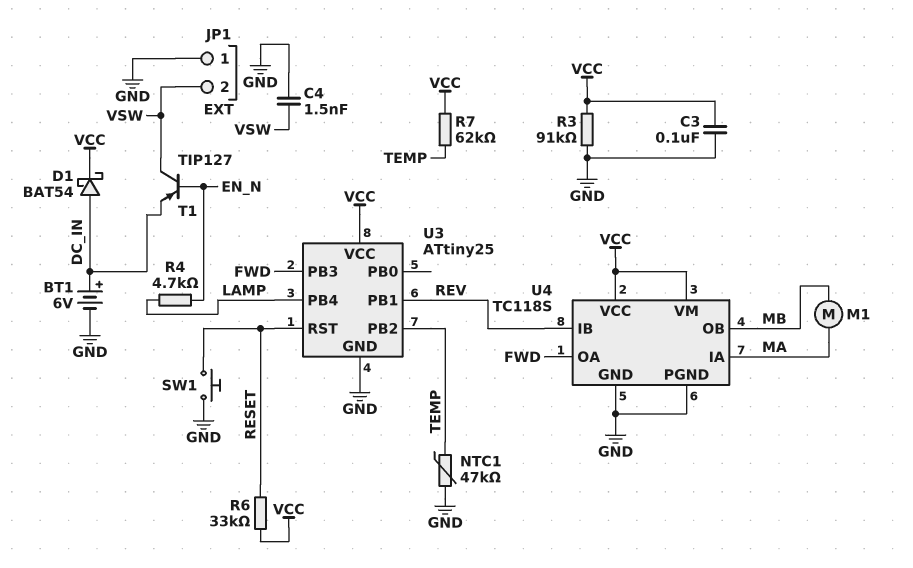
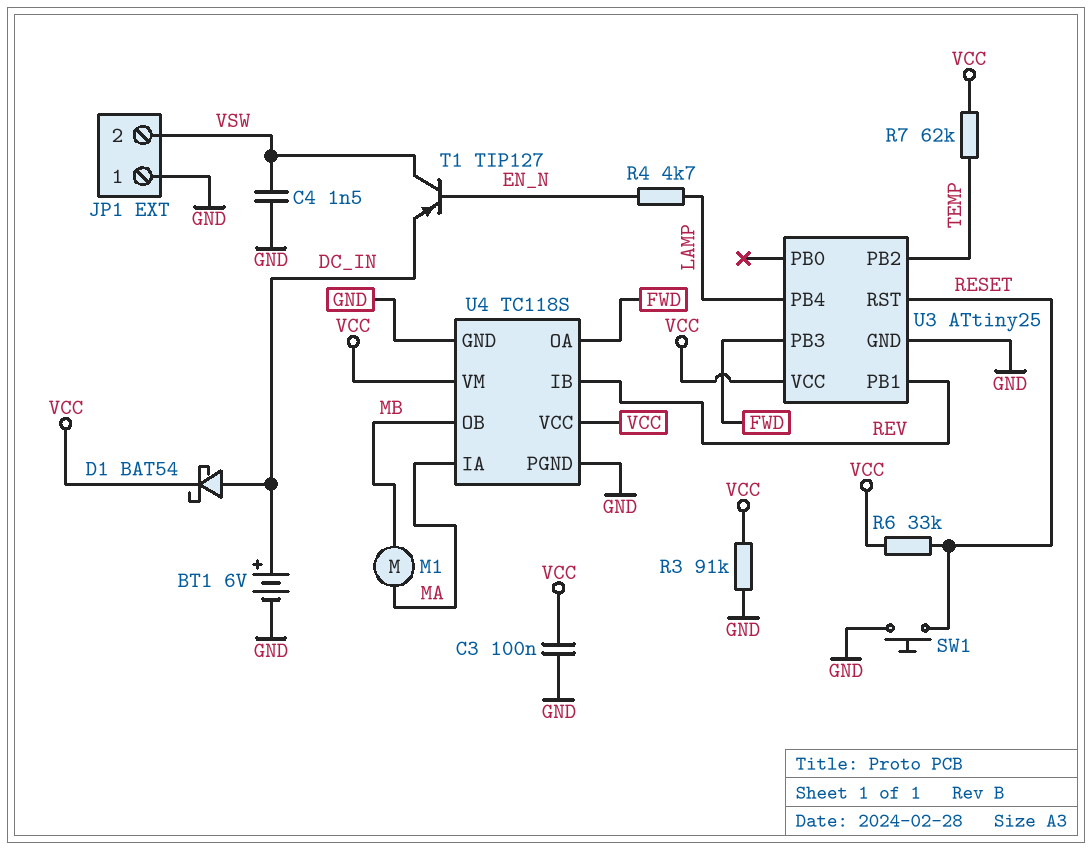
NTC1: 47k (GND, TEMP) -> none

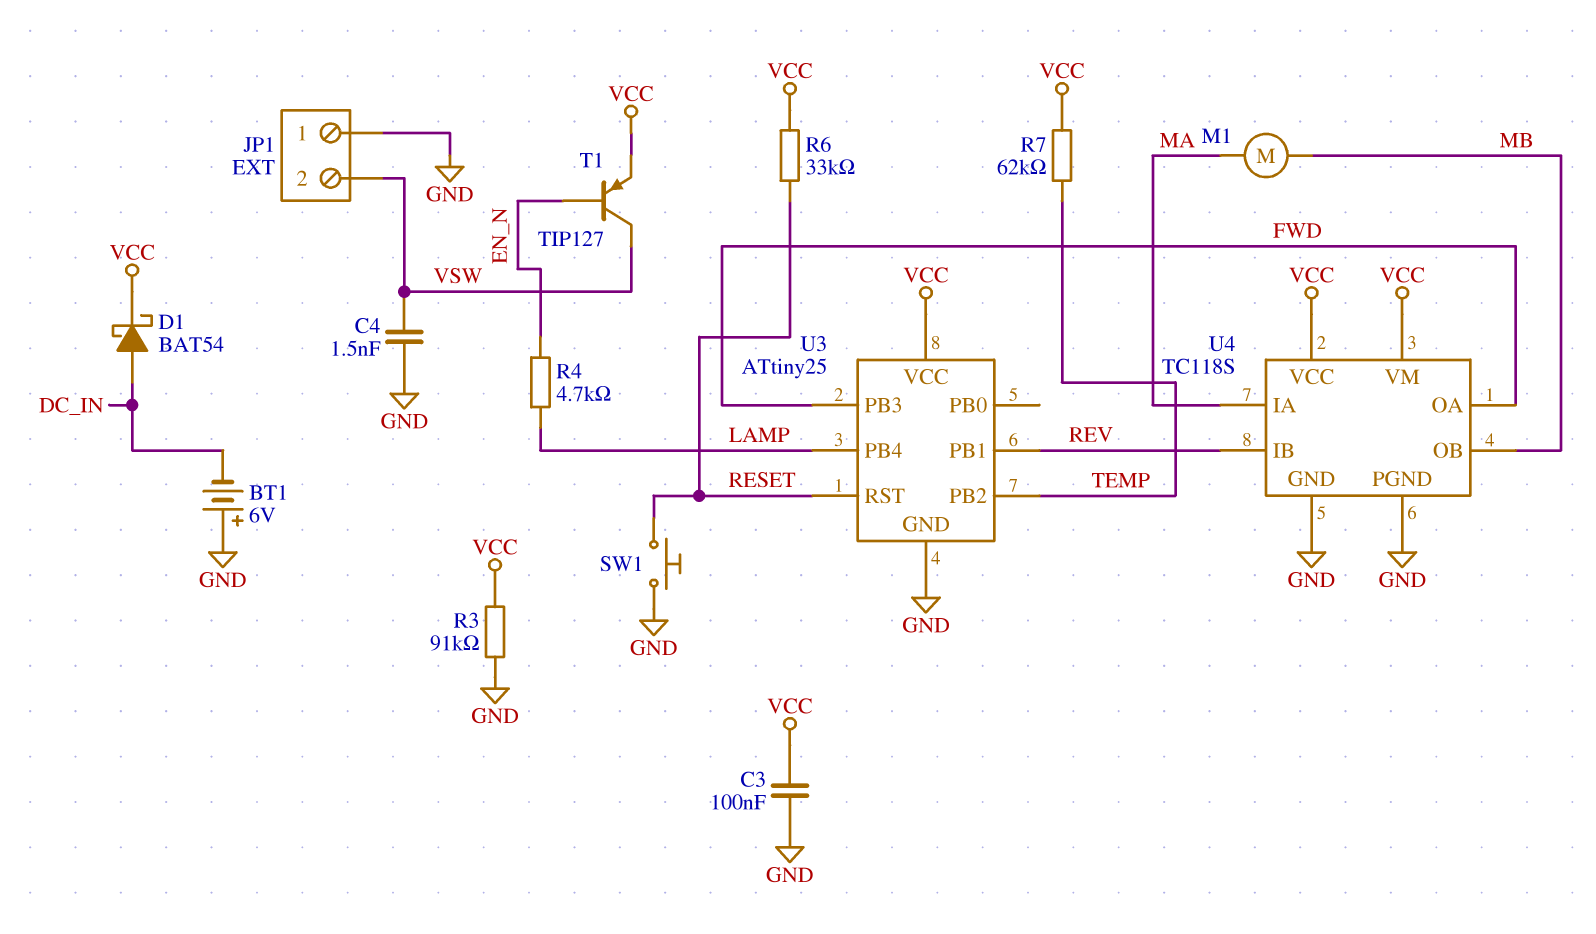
BT1: 6V (plus DC_IN, minus GND) -> 6V (plus GND, minus DC_IN)
T1: PNP TIP127 (B EN_N, C VSW, E DC_IN) -> PNP TIP127 (B EN_N, C VSW, E VCC)

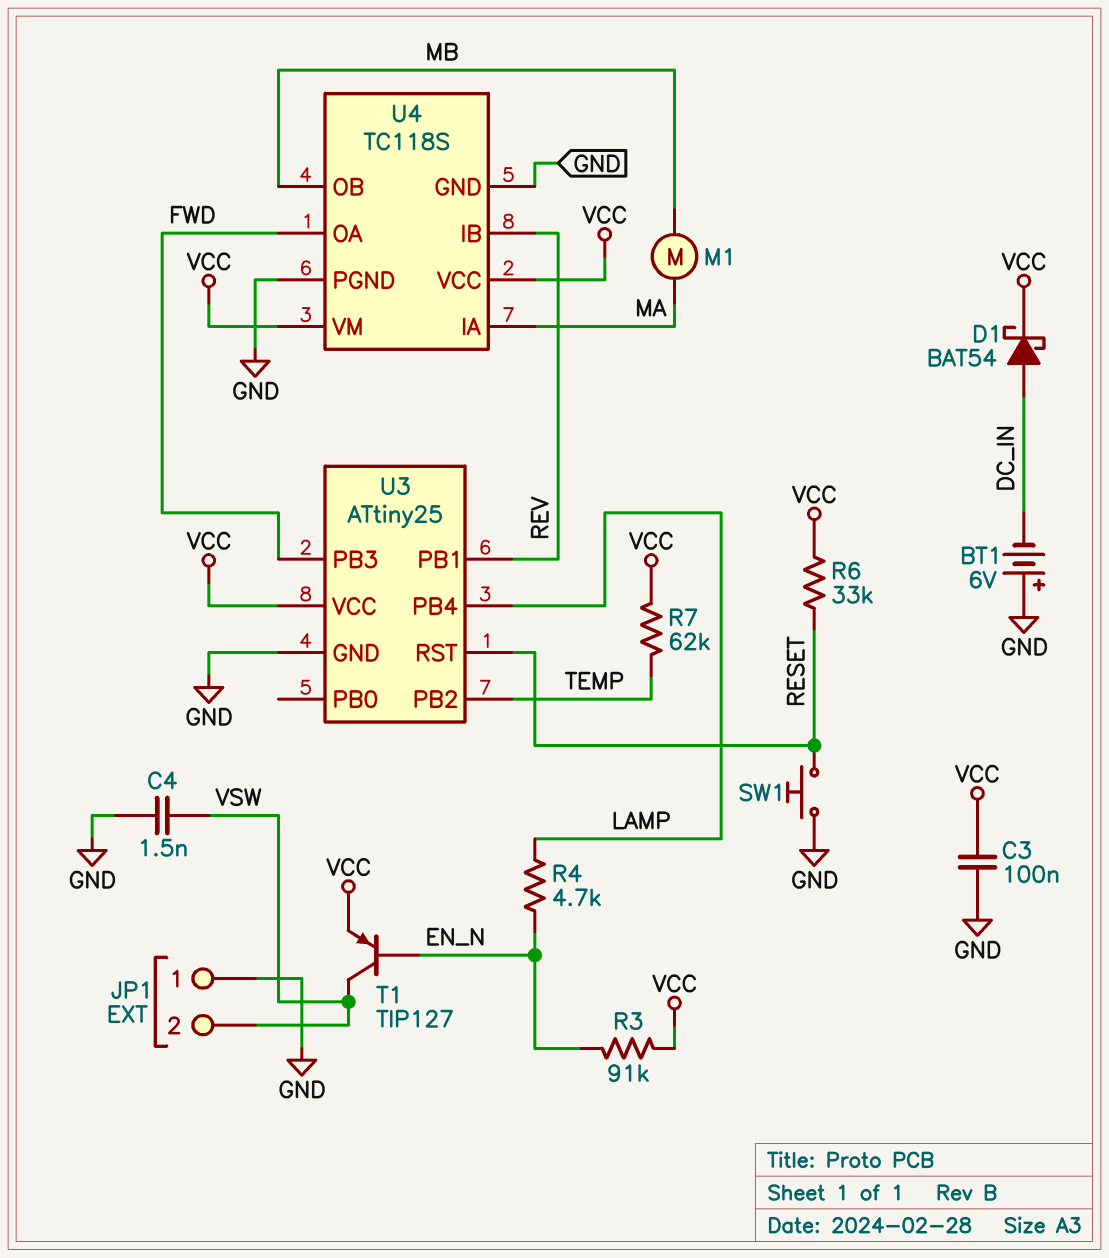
R3: 91k (GND, VCC) -> 91k (EN_N, VCC)

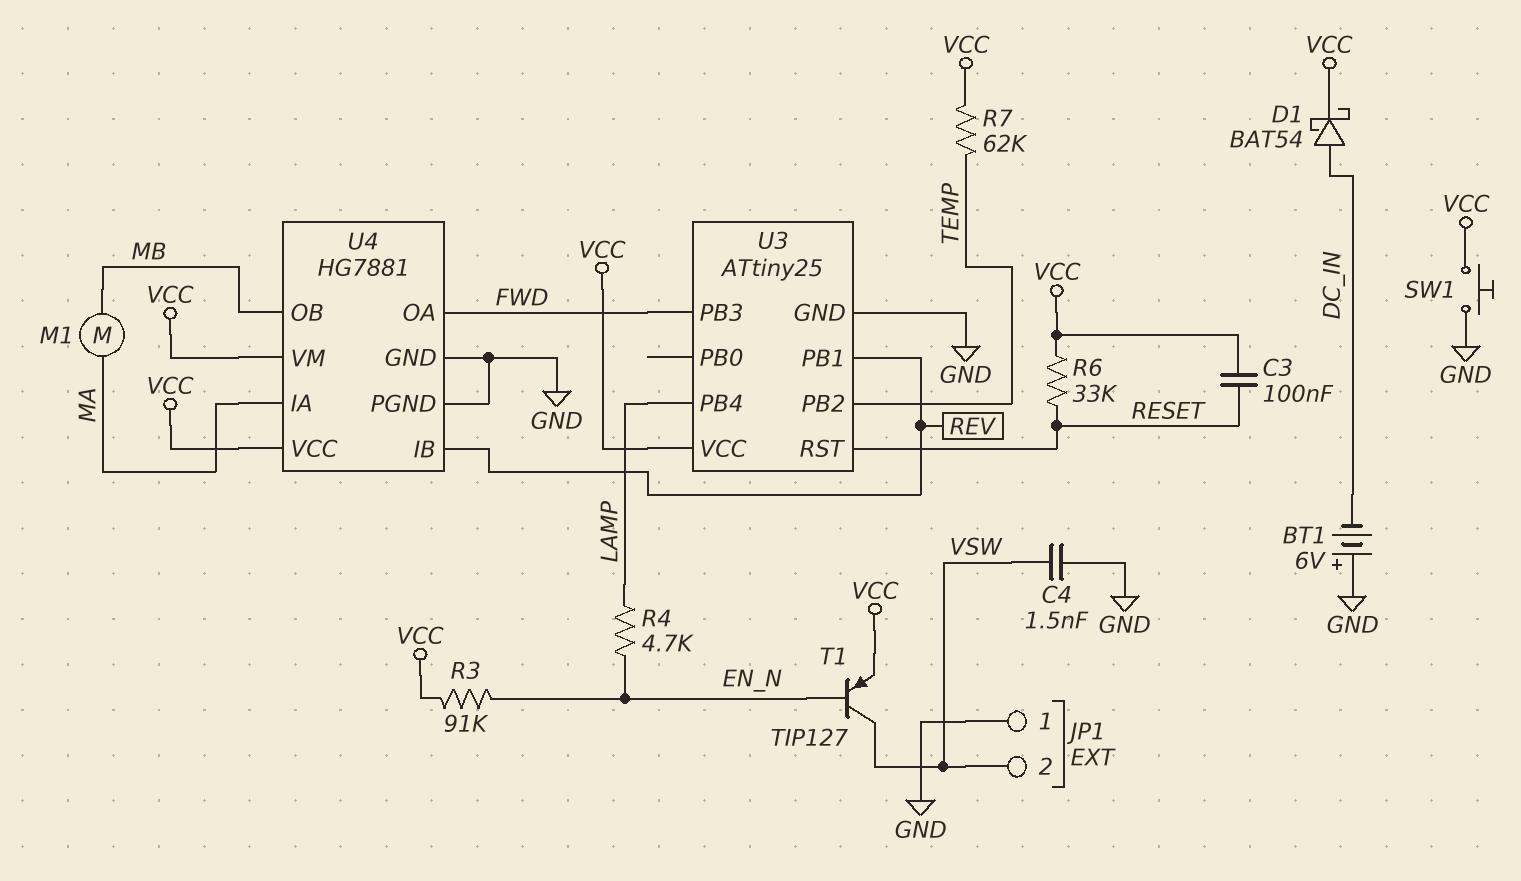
C3: 100nF (GND, VCC) -> 100nF (RESET, VCC)
SW1: button (GND, RESET) -> button (GND, VCC)
U4: TC118S -> HG7881

